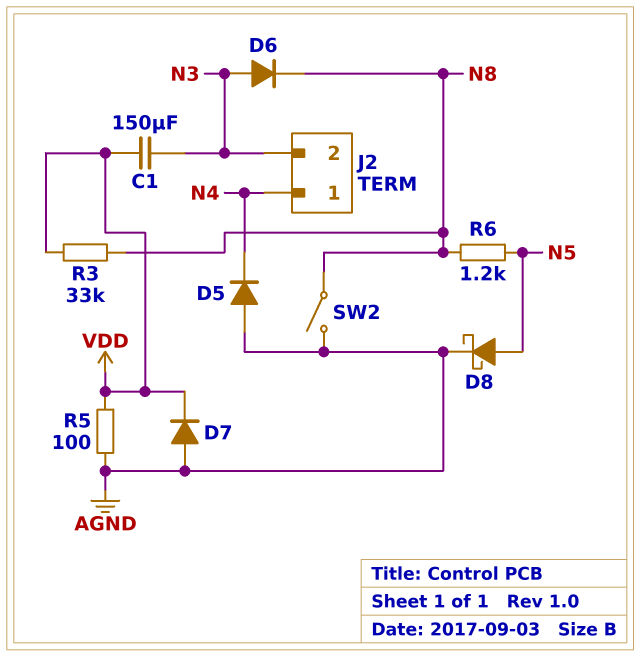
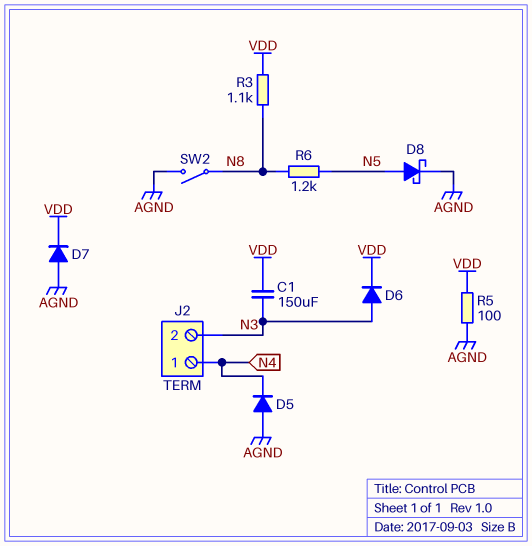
D6: diode (A N3, K N8) -> diode (A N3, K VDD)
R3: 33k (N8, VDD) -> 1.1k (N8, VDD)

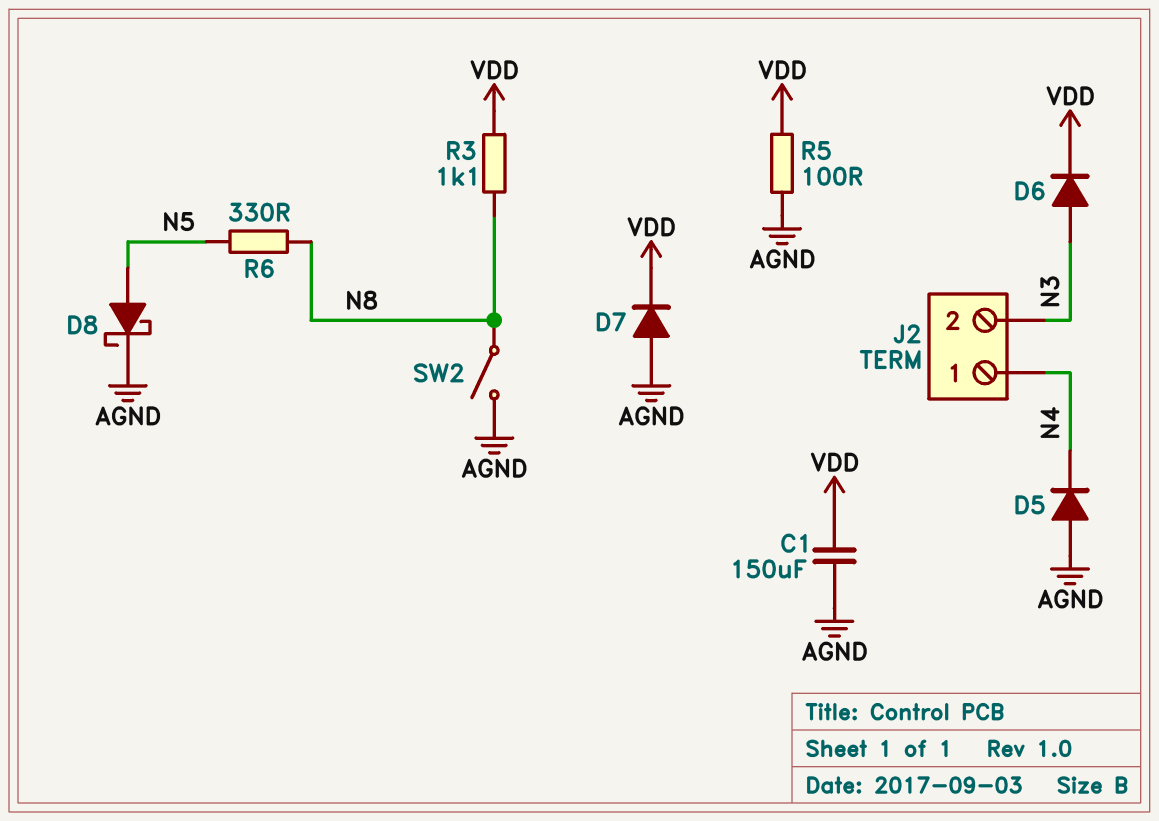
C1: 150uF (N3, VDD) -> 150uF (AGND, VDD)
R6: 1.2k (N5, N8) -> 330 (N5, N8)

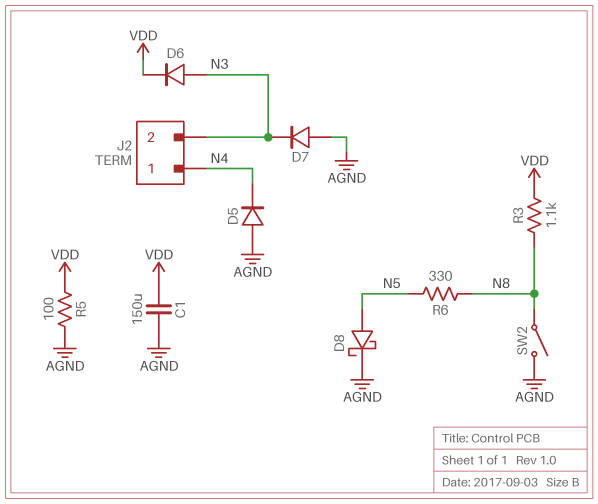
D7: diode (A AGND, K VDD) -> diode (A AGND, K N3)

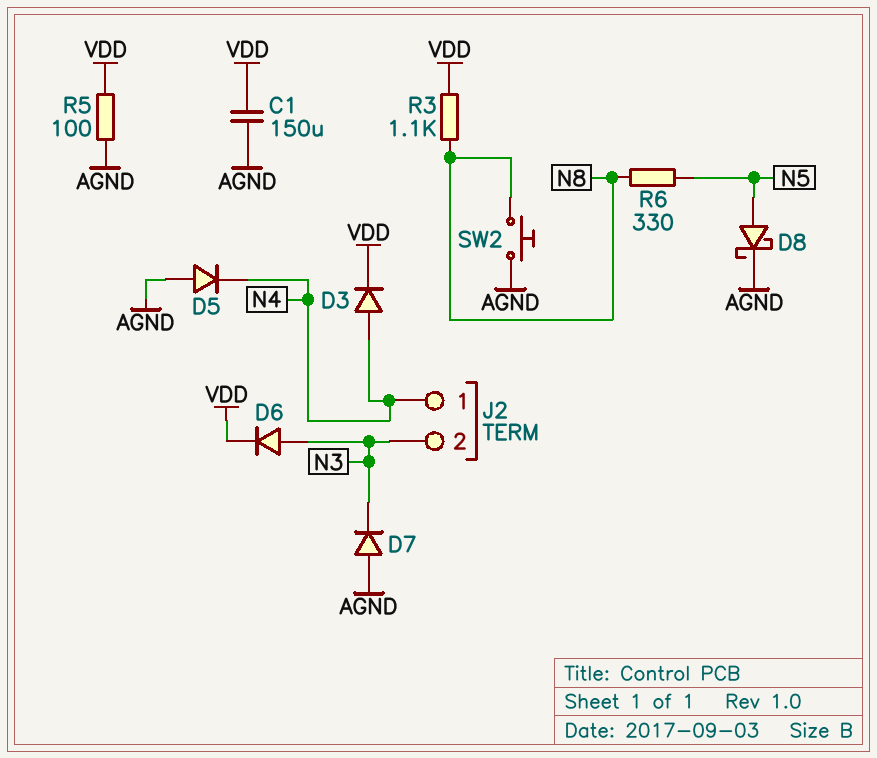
D3: none -> diode (A N4, K VDD)
SW2: switch (AGND, N8) -> button (AGND, N8)

